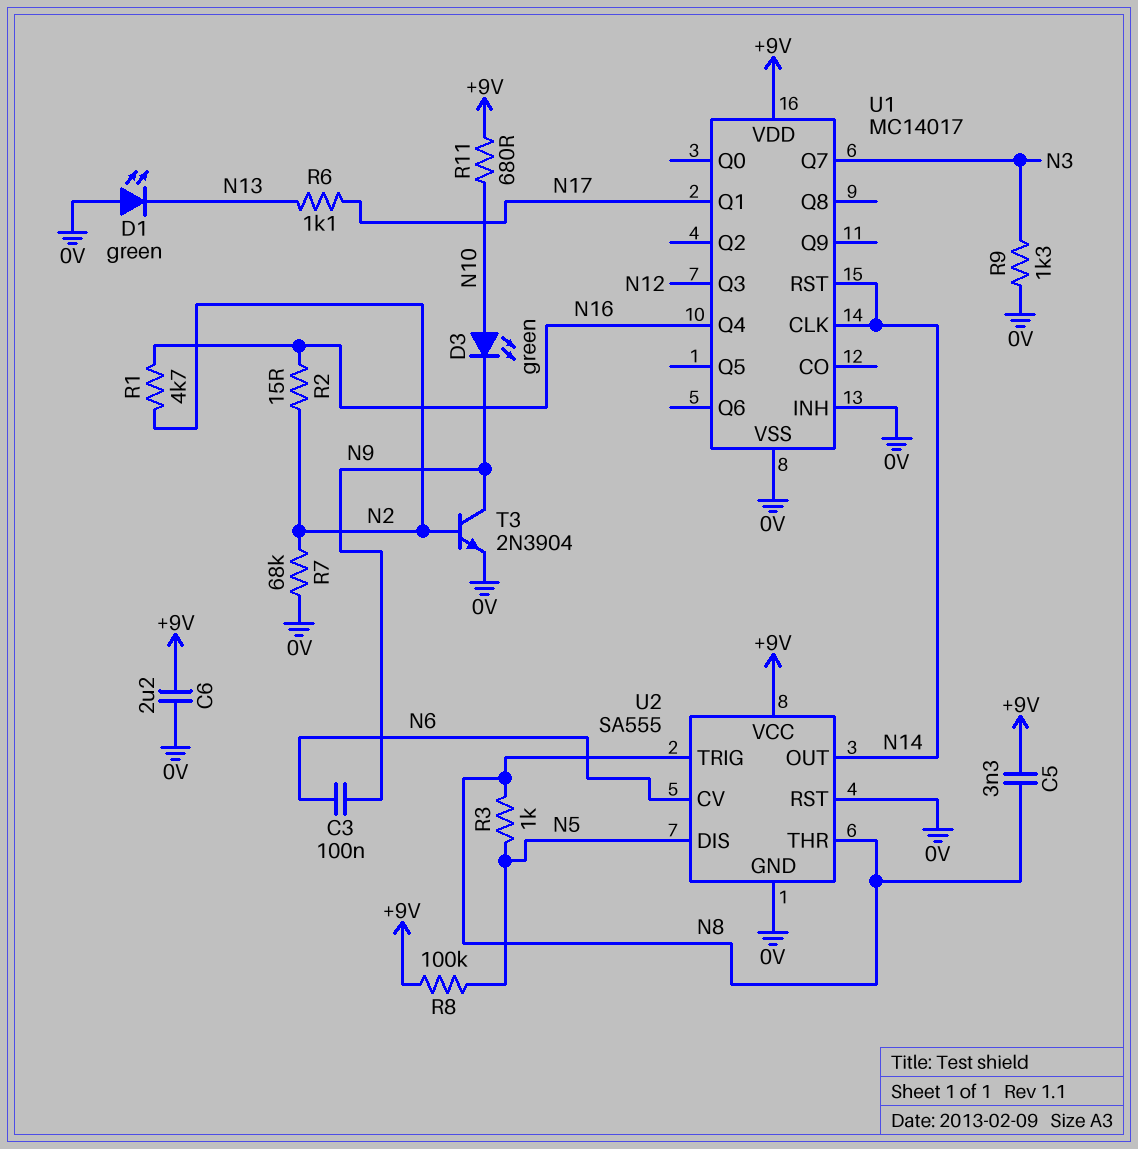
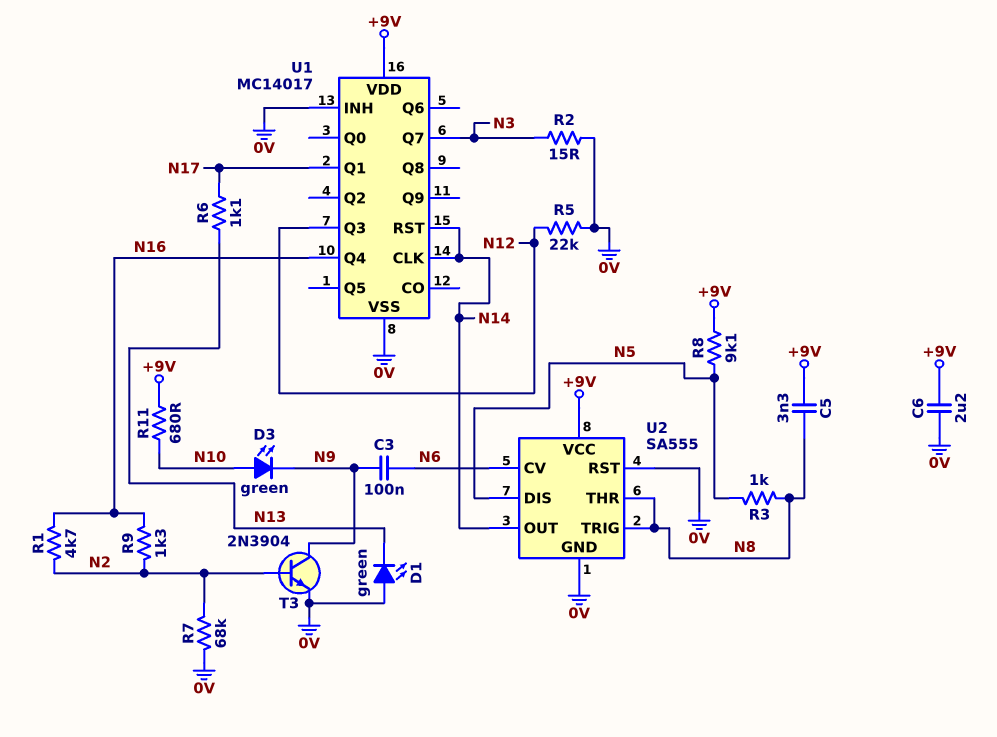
R2: 15 (N2, N16) -> 15 (0V, N3)
R5: none -> 22k (0V, N12)
R8: 100k (+9V, N5) -> 9.1k (+9V, N5)
R9: 1.3k (0V, N3) -> 1.3k (N2, N16)

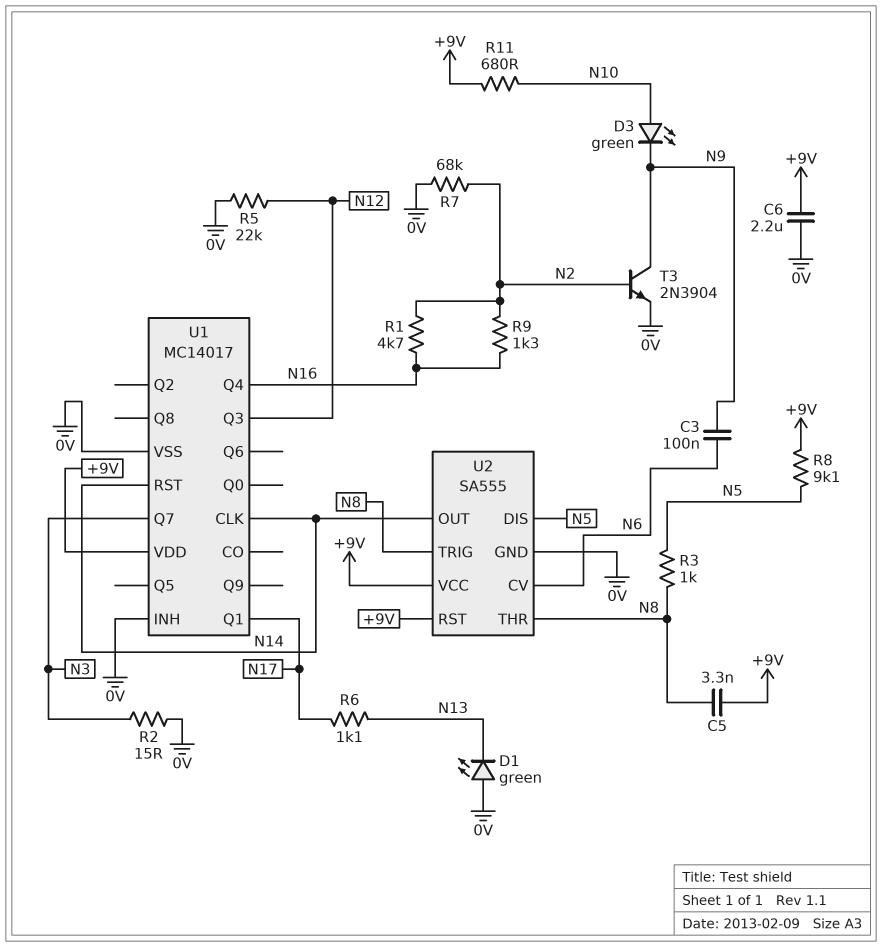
U2 pin RST: 0V -> +9V

